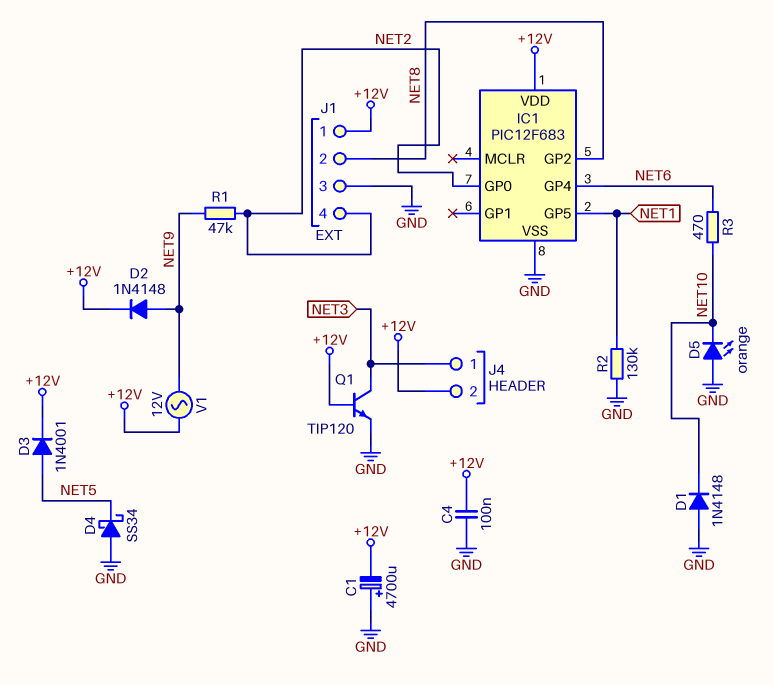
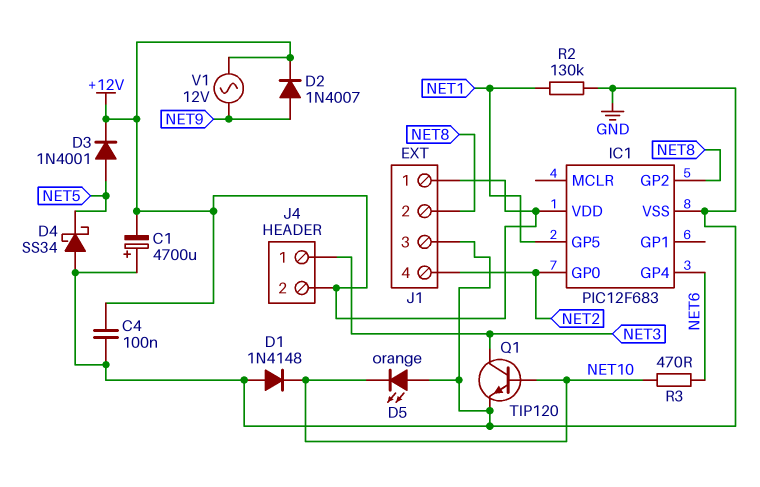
D2: diode 1N4148 (A NET9, K +12V) -> diode 1N4007 (A NET9, K +12V)
Q1: NPN TIP120 (B +12V, C NET3, E GND) -> NPN TIP120 (B NET10, C NET3, E GND)
R1: 47k (NET2, NET9) -> none

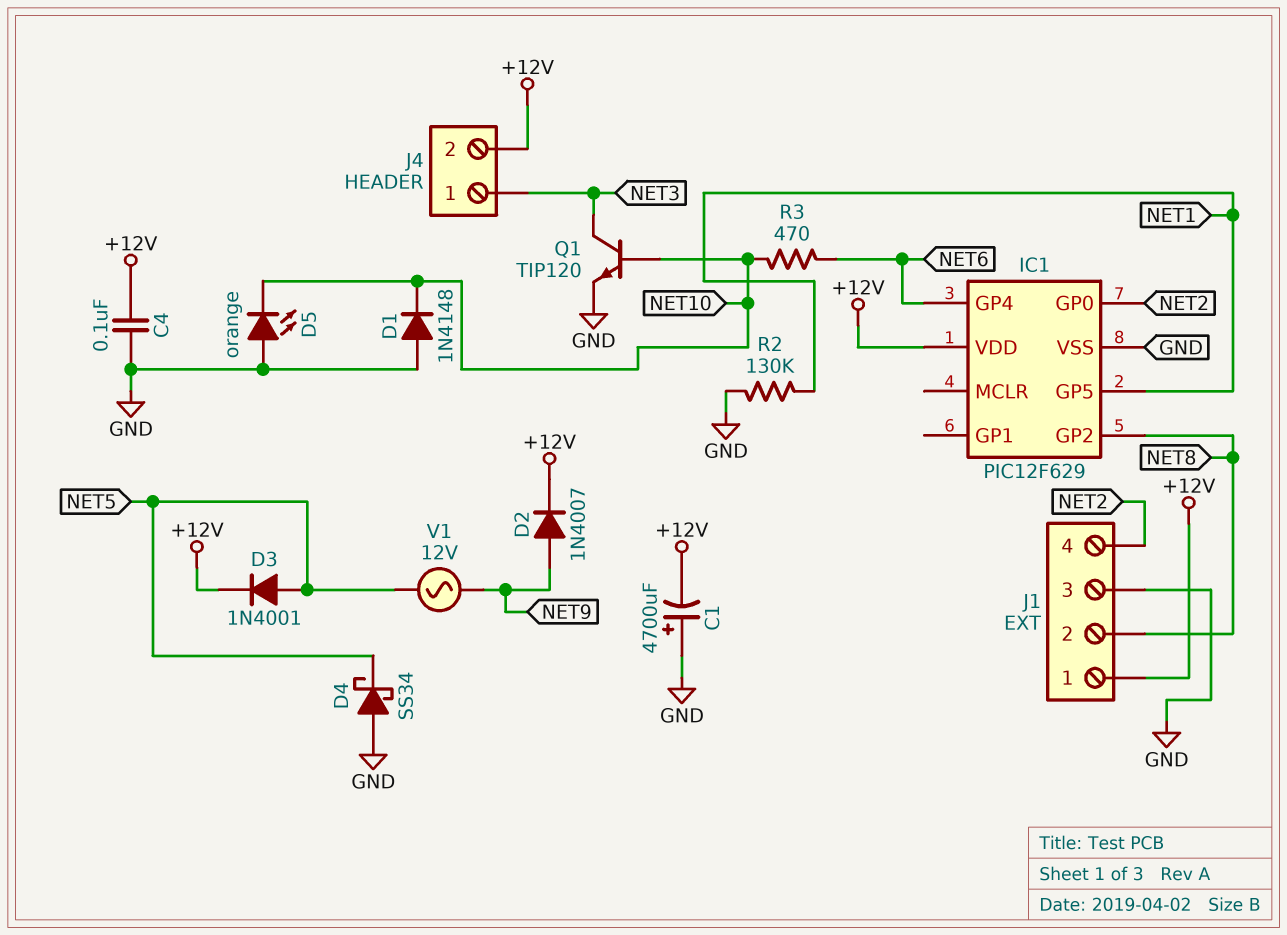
IC1: PIC12F683 -> PIC12F629
V1: AC 12V (+12V, NET9) -> AC 12V (NET5, NET9)

